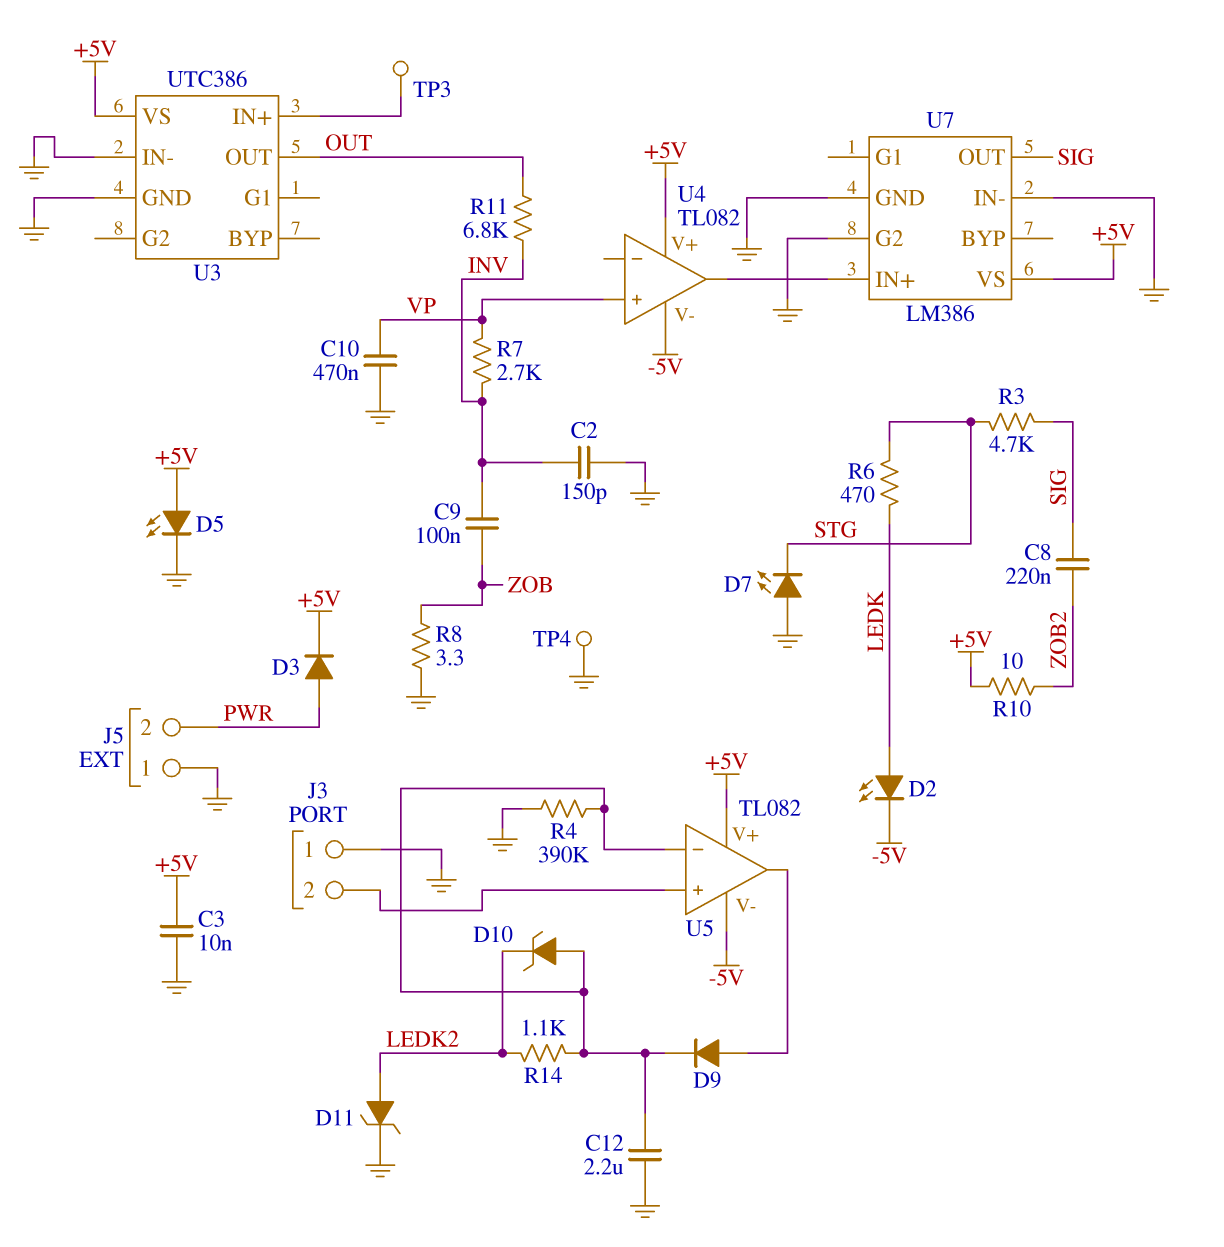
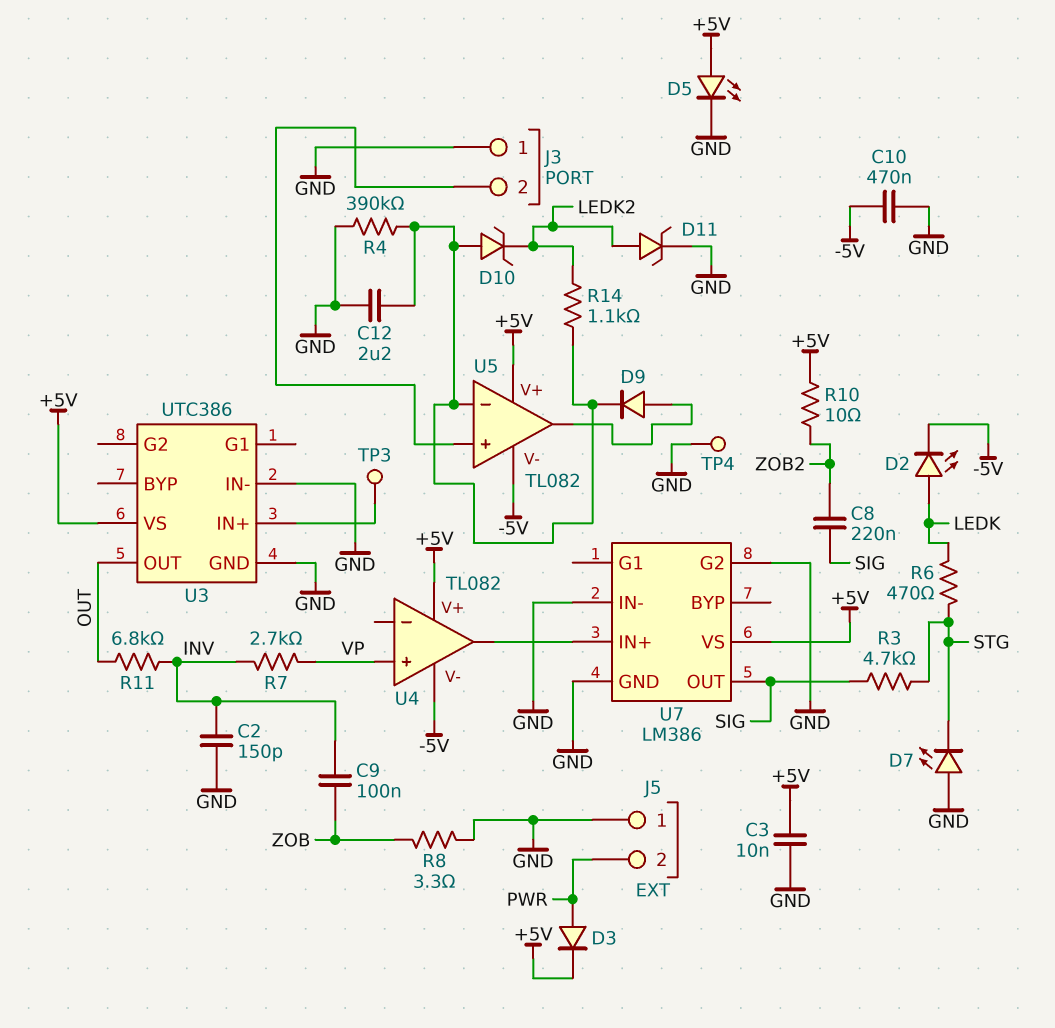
C10: 470nF (GND, VP) -> 470nF (-5V, GND)

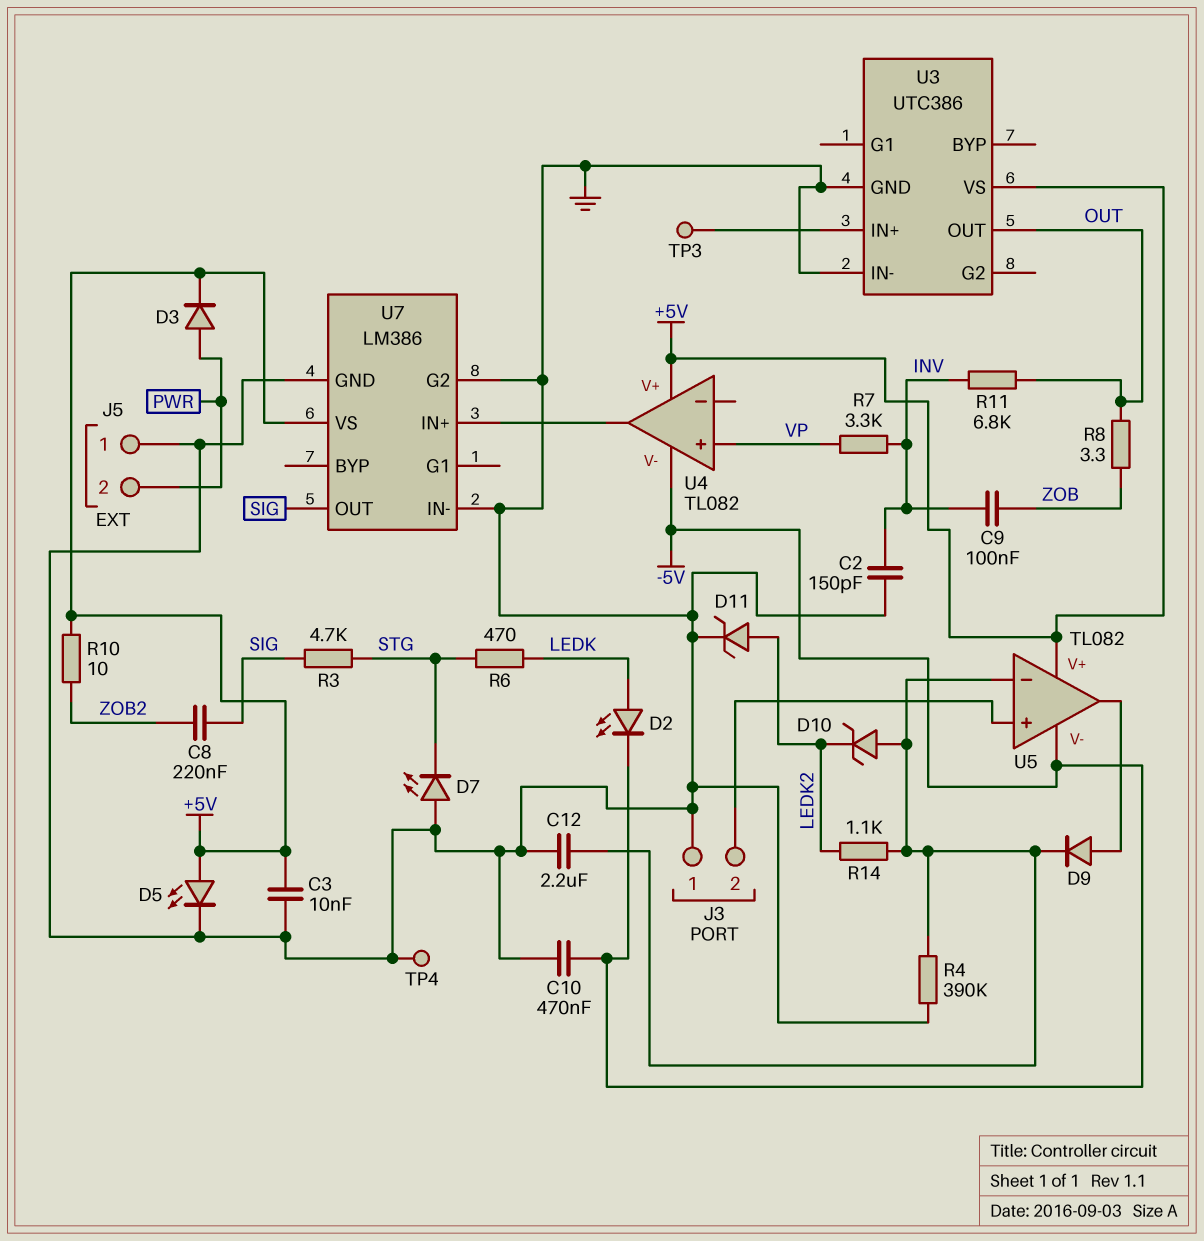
R7: 2.7k (INV, VP) -> 3.3k (INV, VP)
R8: 3.3 (GND, ZOB) -> 3.3 (OUT, ZOB)

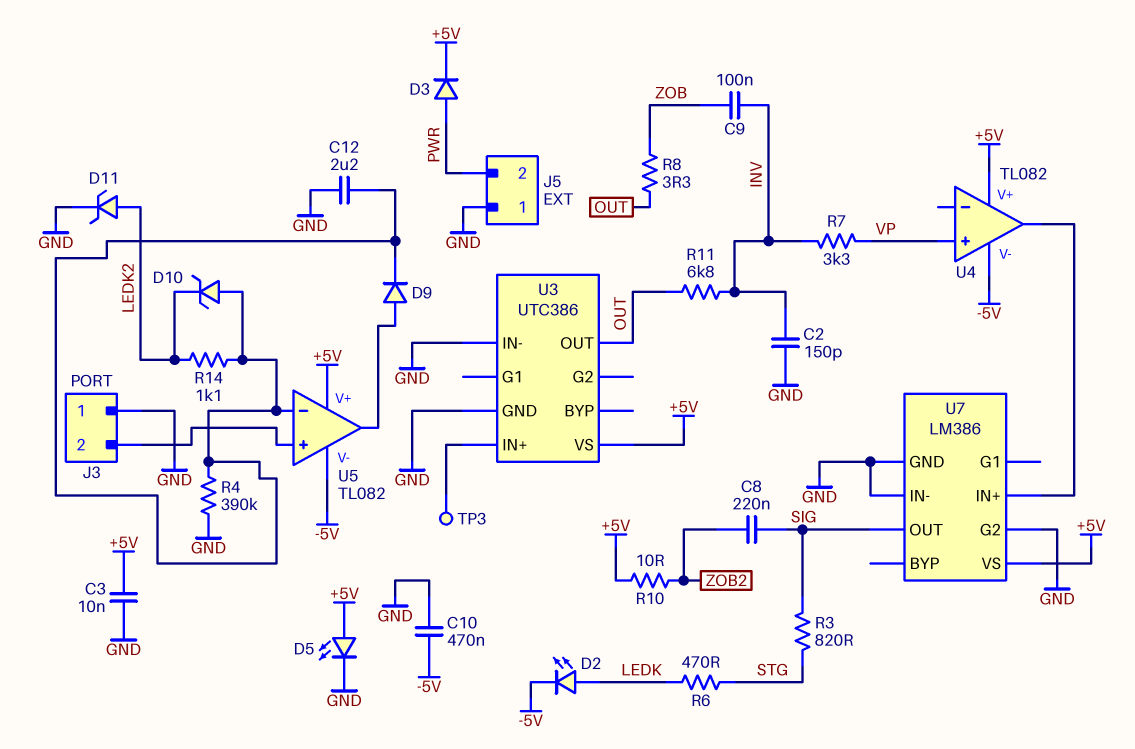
D7: LED (A GND, K STG) -> none
R3: 4.7k (SIG, STG) -> 820 (SIG, STG)
TP4: test point (GND) -> none

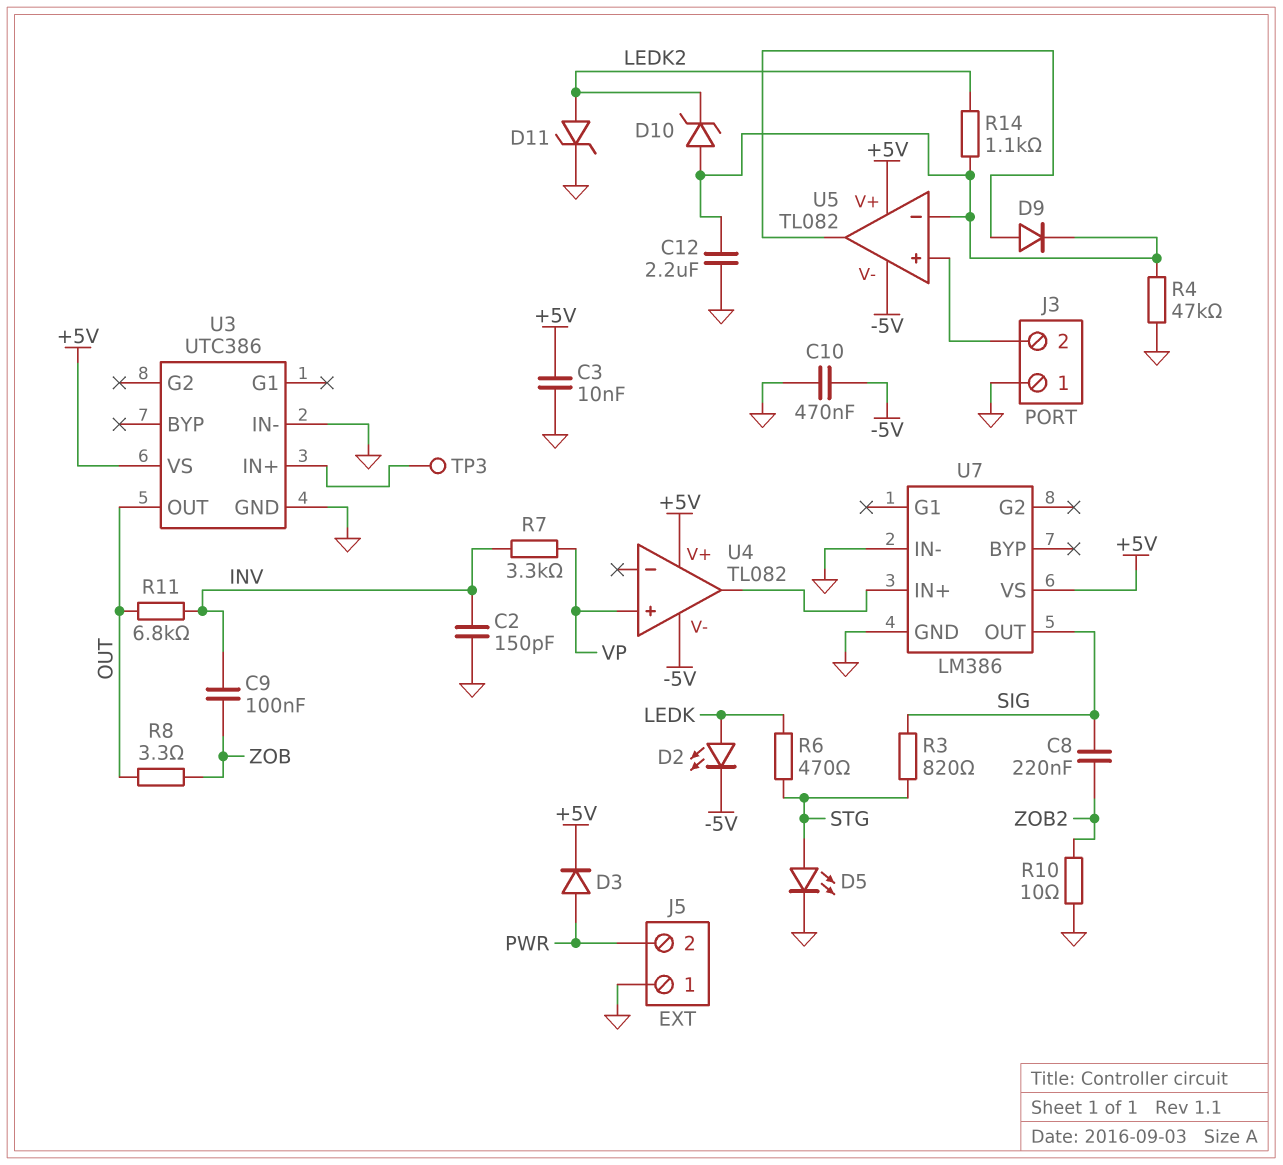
D5: LED (A +5V, K GND) -> LED (A STG, K GND)
R4: 390k (GND, U5/in-) -> 47k (GND, U5/in-)
R10: 10 (+5V, ZOB2) -> 10 (GND, ZOB2)
U7 pin G2: GND -> none

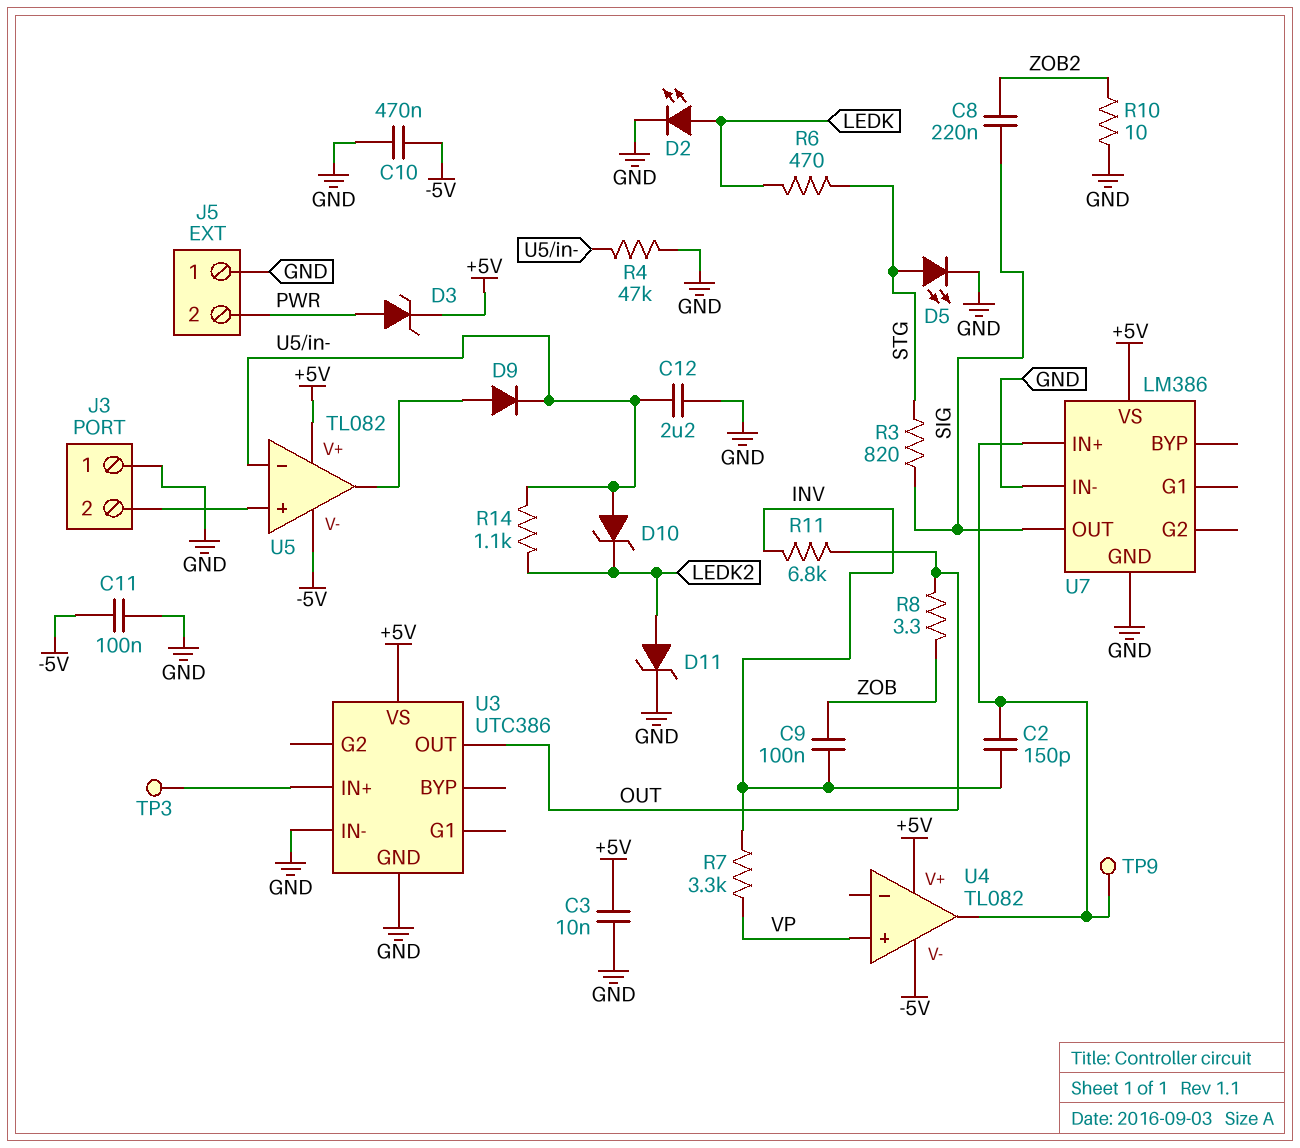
C2: 150pF (GND, INV) -> 150pF (INV, U4/out)
C11: none -> 100nF (-5V, GND)
D2: LED (A LEDK, K -5V) -> LED (A LEDK, K GND)
D3: diode (A PWR, K +5V) -> zener (A PWR, K +5V)
TP9: none -> test point (U4/out)

